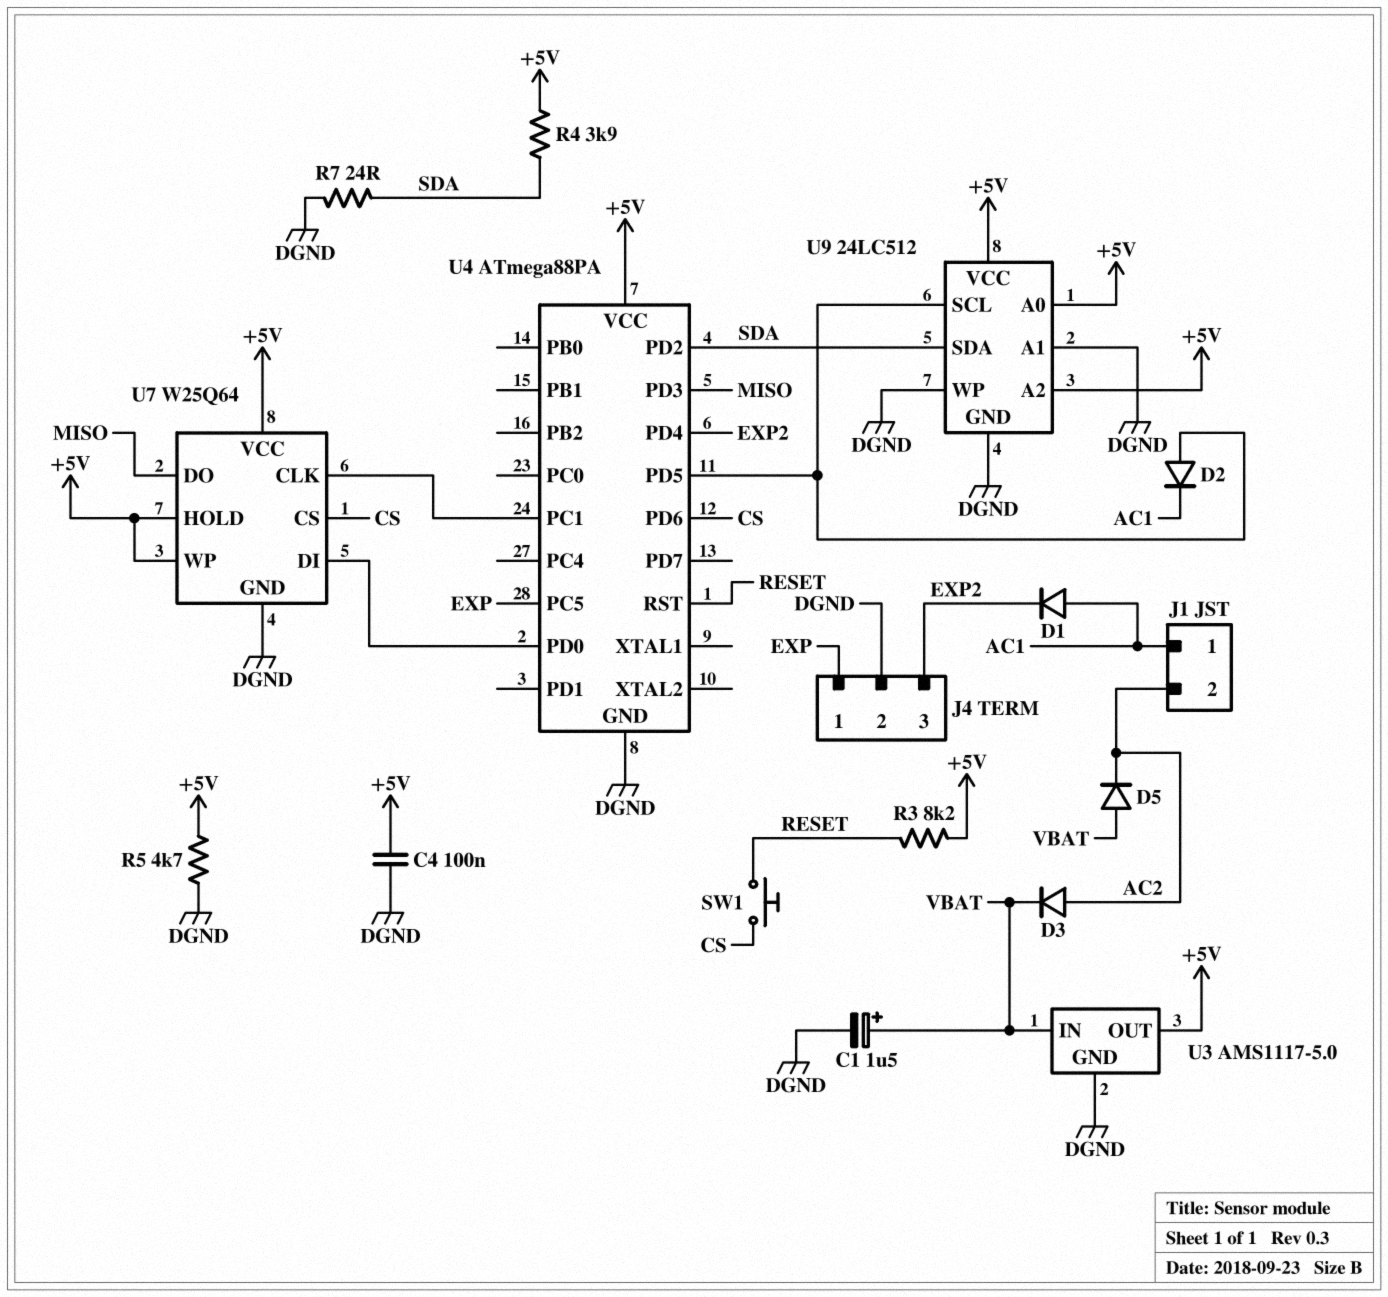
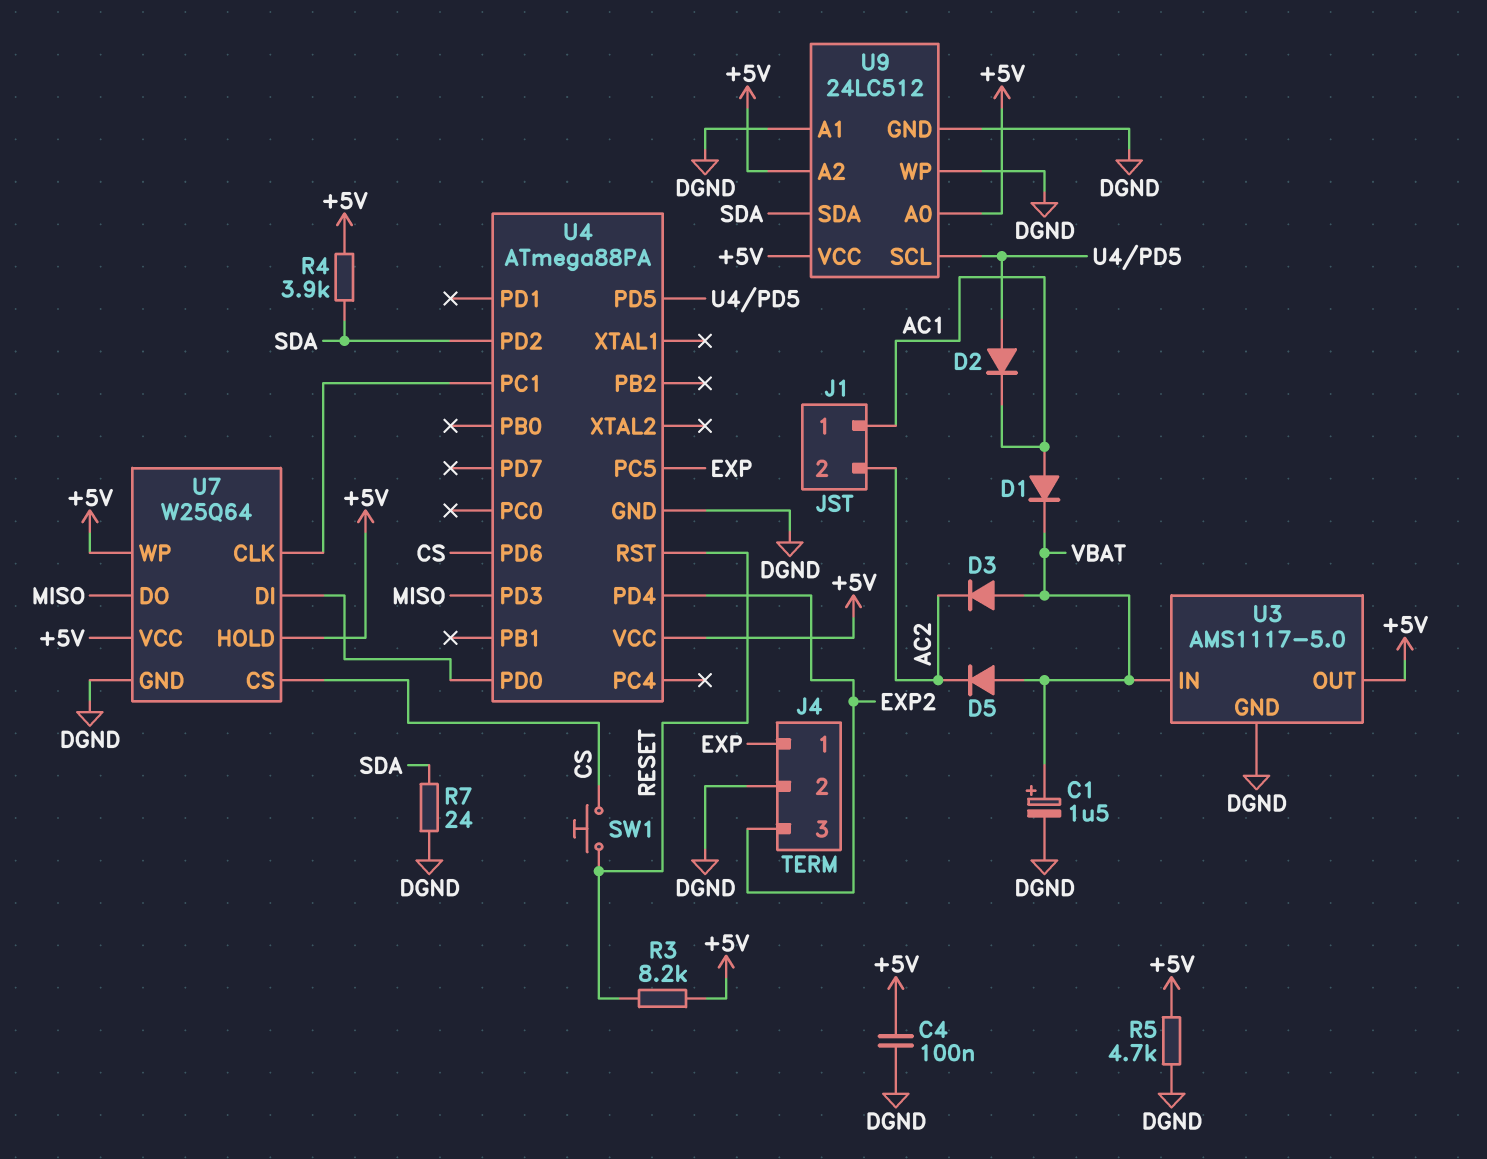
D1: diode (A AC1, K EXP2) -> diode (A AC1, K VBAT)
D3: diode (A AC2, K VBAT) -> diode (A VBAT, K AC2)

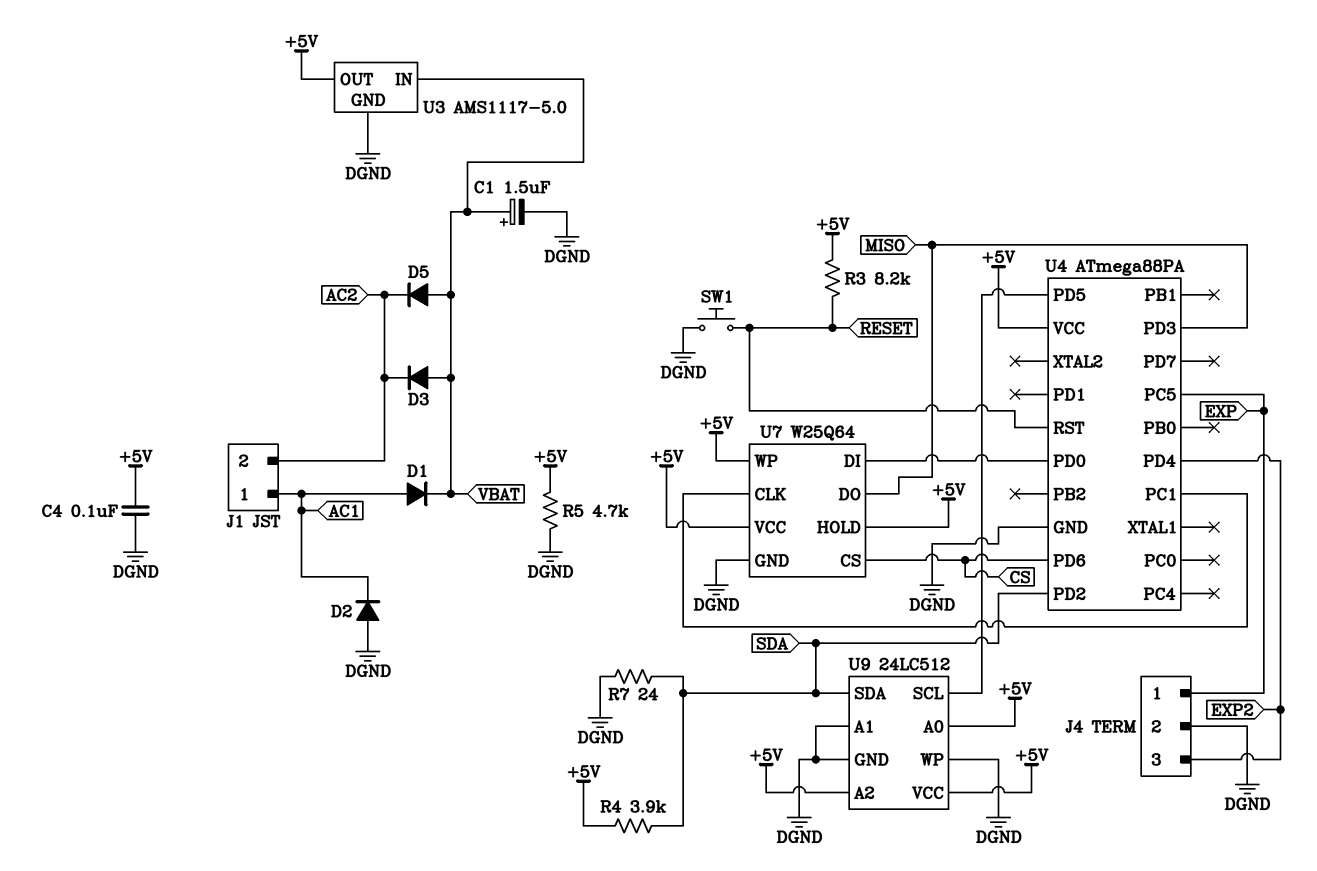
D2: diode (A U4/PD5, K AC1) -> diode (A DGND, K AC1)
SW1: button (CS, RESET) -> button (DGND, RESET)

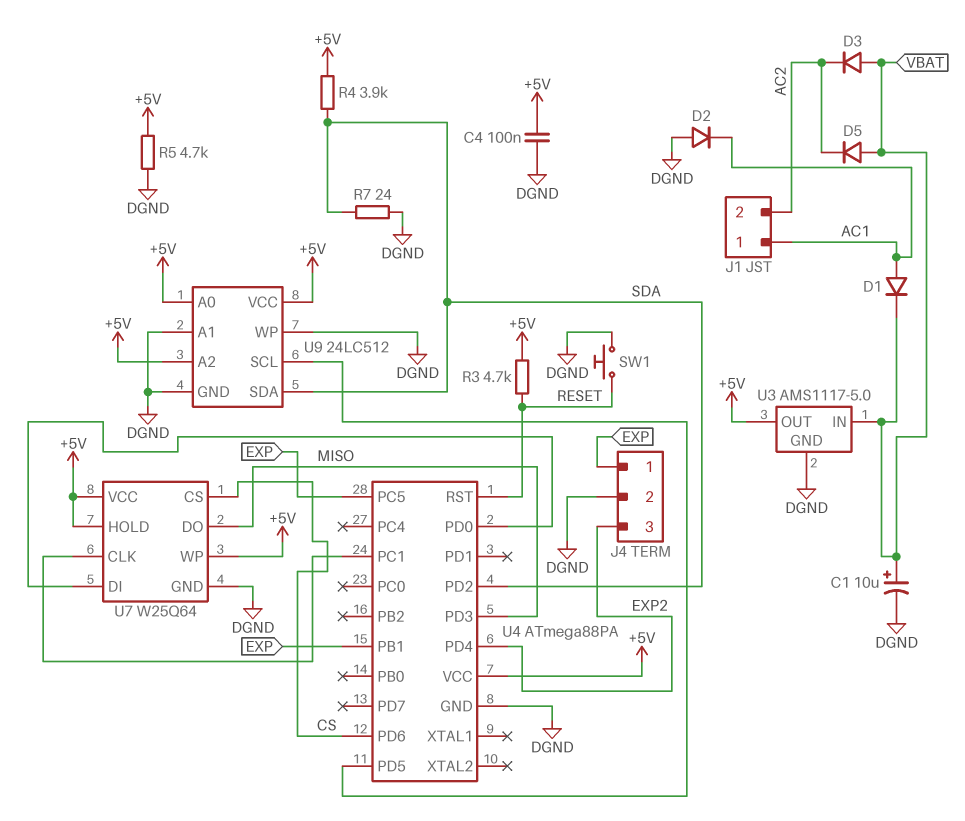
C1: 1.5uF (plus VBAT, minus DGND) -> 10uF (plus VBAT, minus DGND)
R3: 8.2k (+5V, RESET) -> 4.7k (+5V, RESET)
U4 pin PB1: none -> EXP

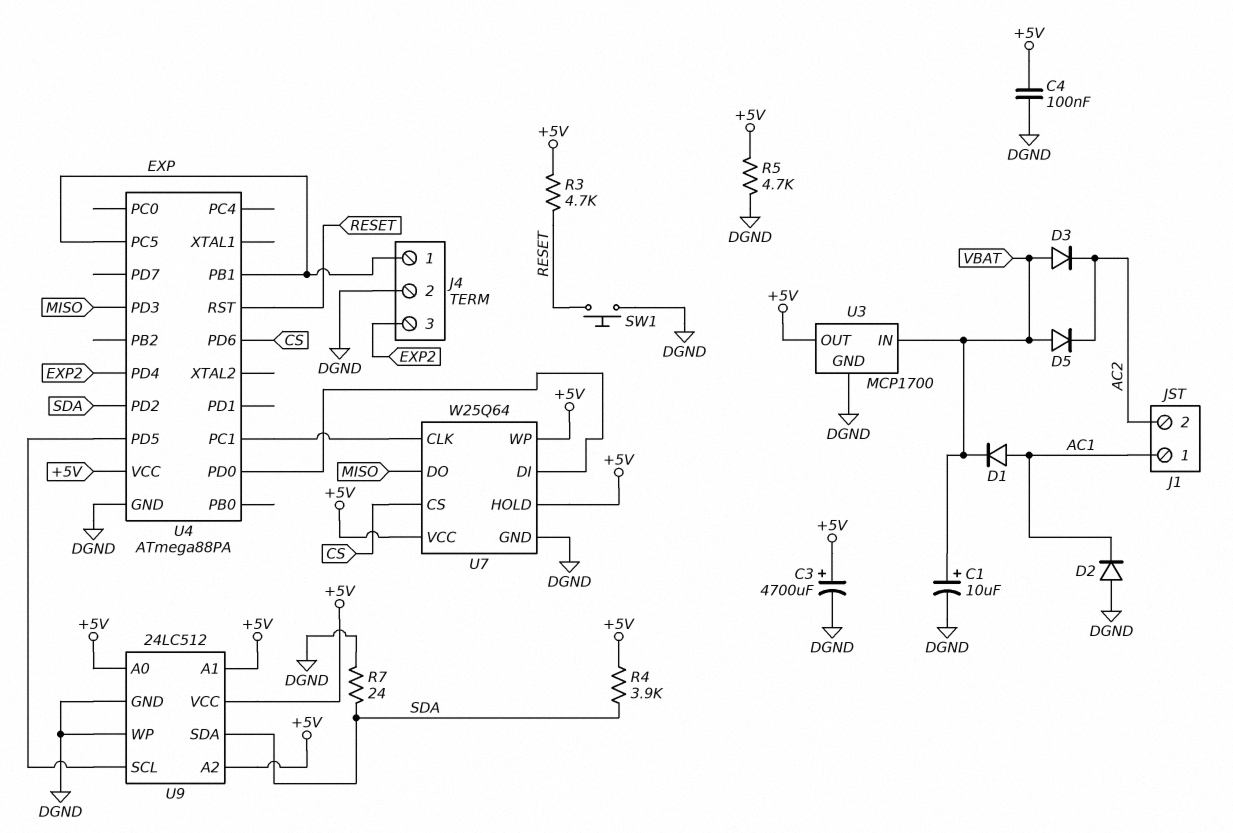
C3: none -> 4700uF (plus +5V, minus DGND)
U3: AMS1117-5.0 -> MCP1700
U9 pin A1: DGND -> +5V

